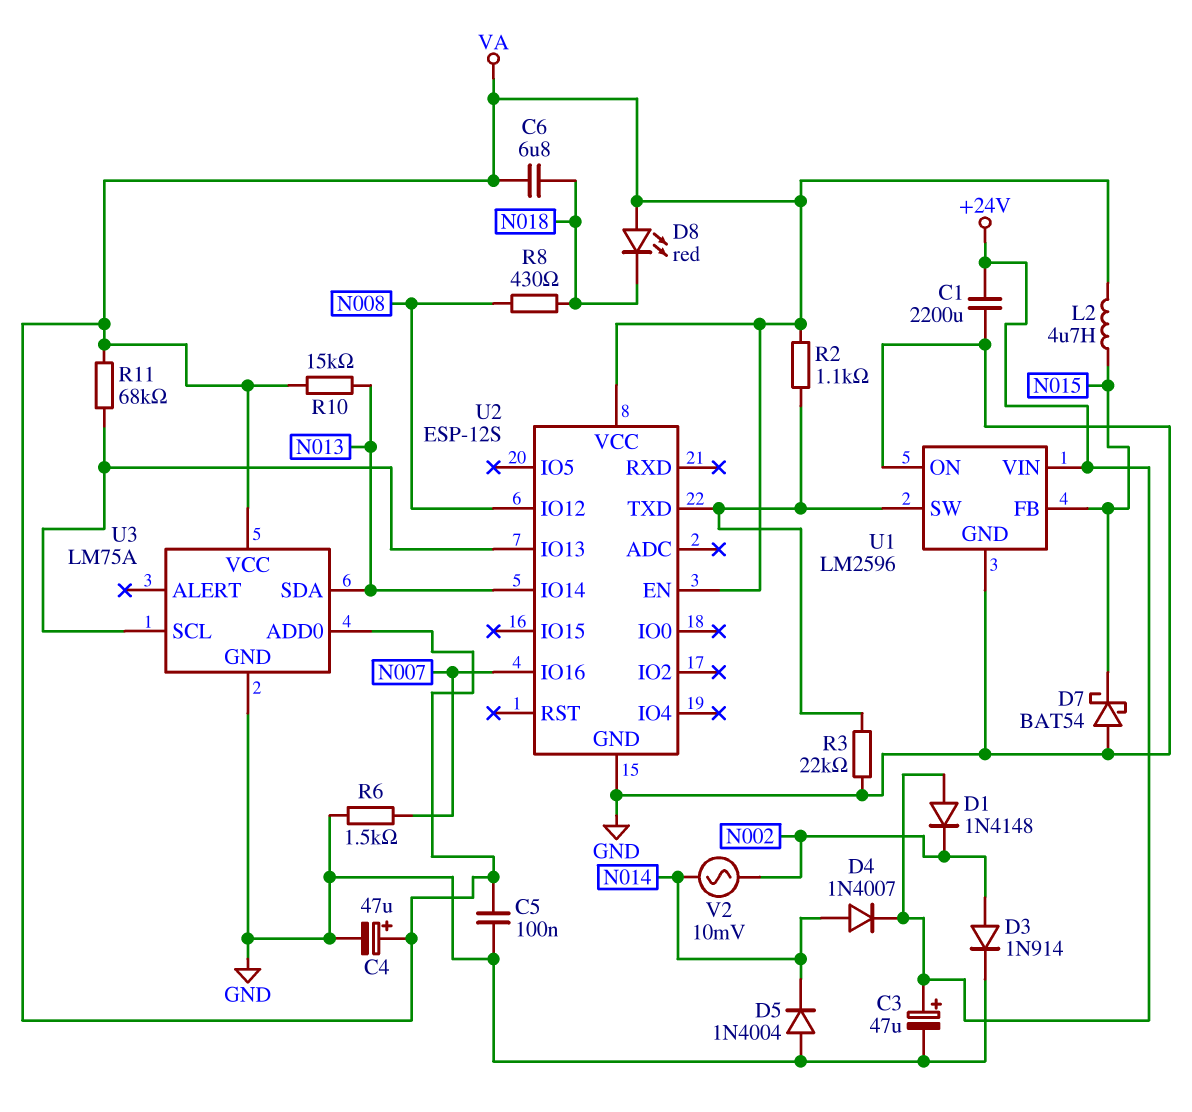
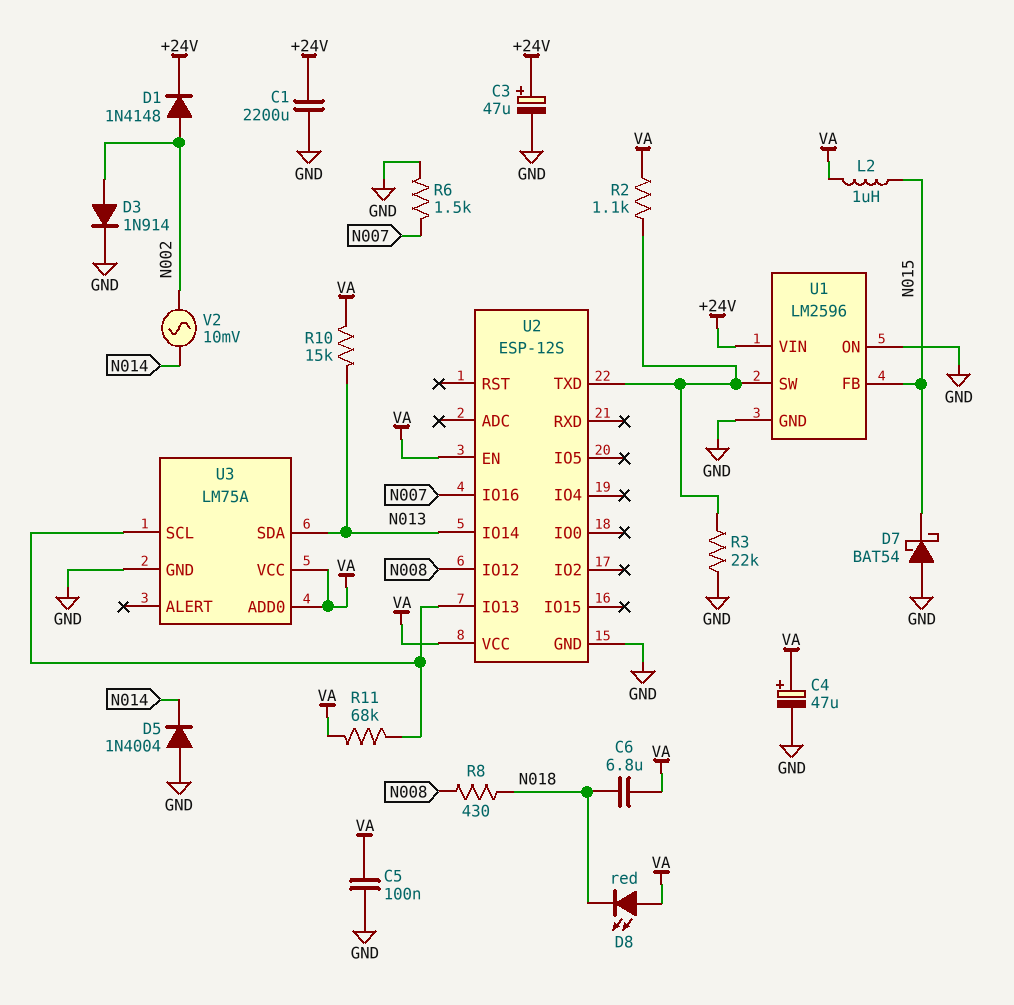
D1: diode 1N4148 (A +24V, K N002) -> diode 1N4148 (A N002, K +24V)
D4: diode 1N4007 (A N014, K +24V) -> none
L2: 4.7uH (N015, VA) -> 1uH (N015, VA)

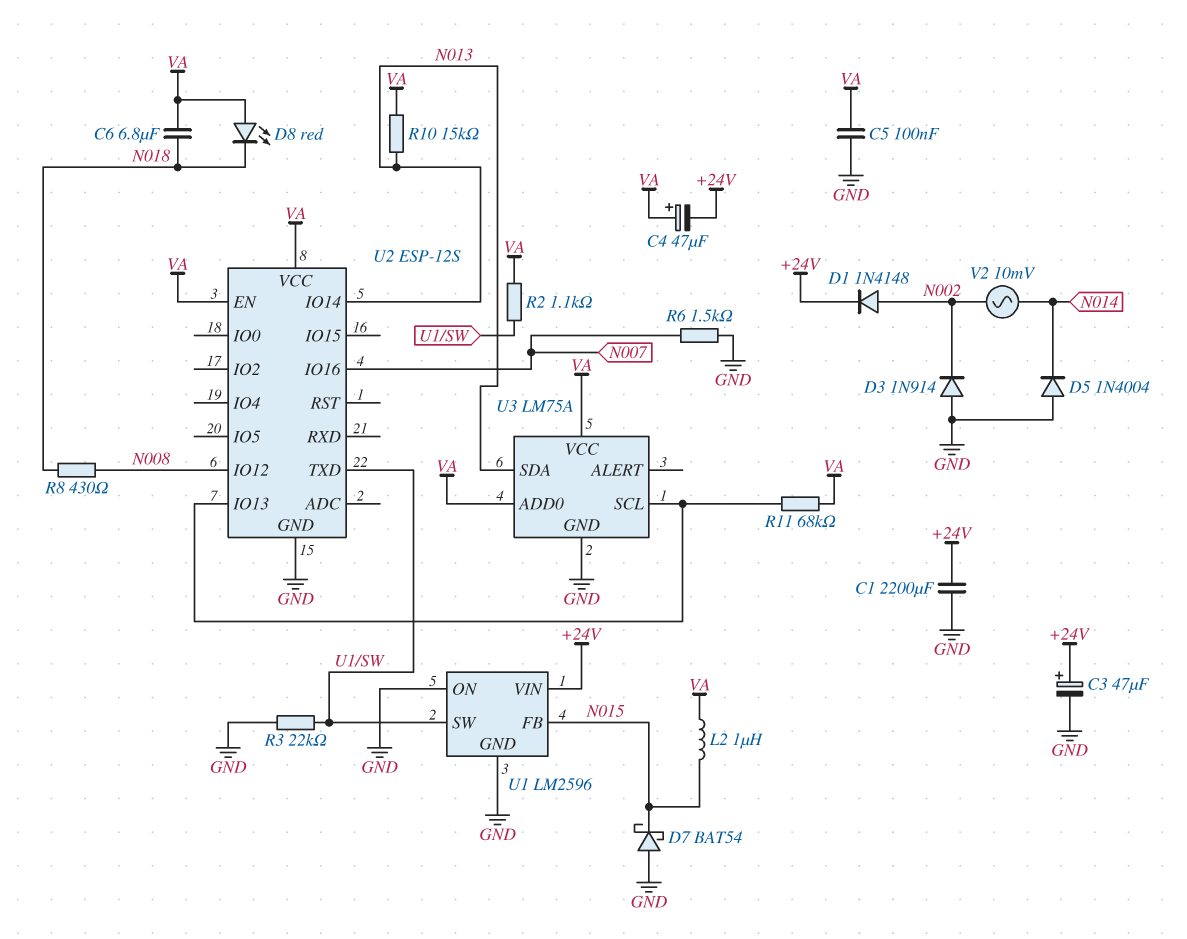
C4: 47uF (plus VA, minus GND) -> 47uF (plus VA, minus +24V)
D3: diode 1N914 (A N002, K GND) -> diode 1N914 (A GND, K N002)

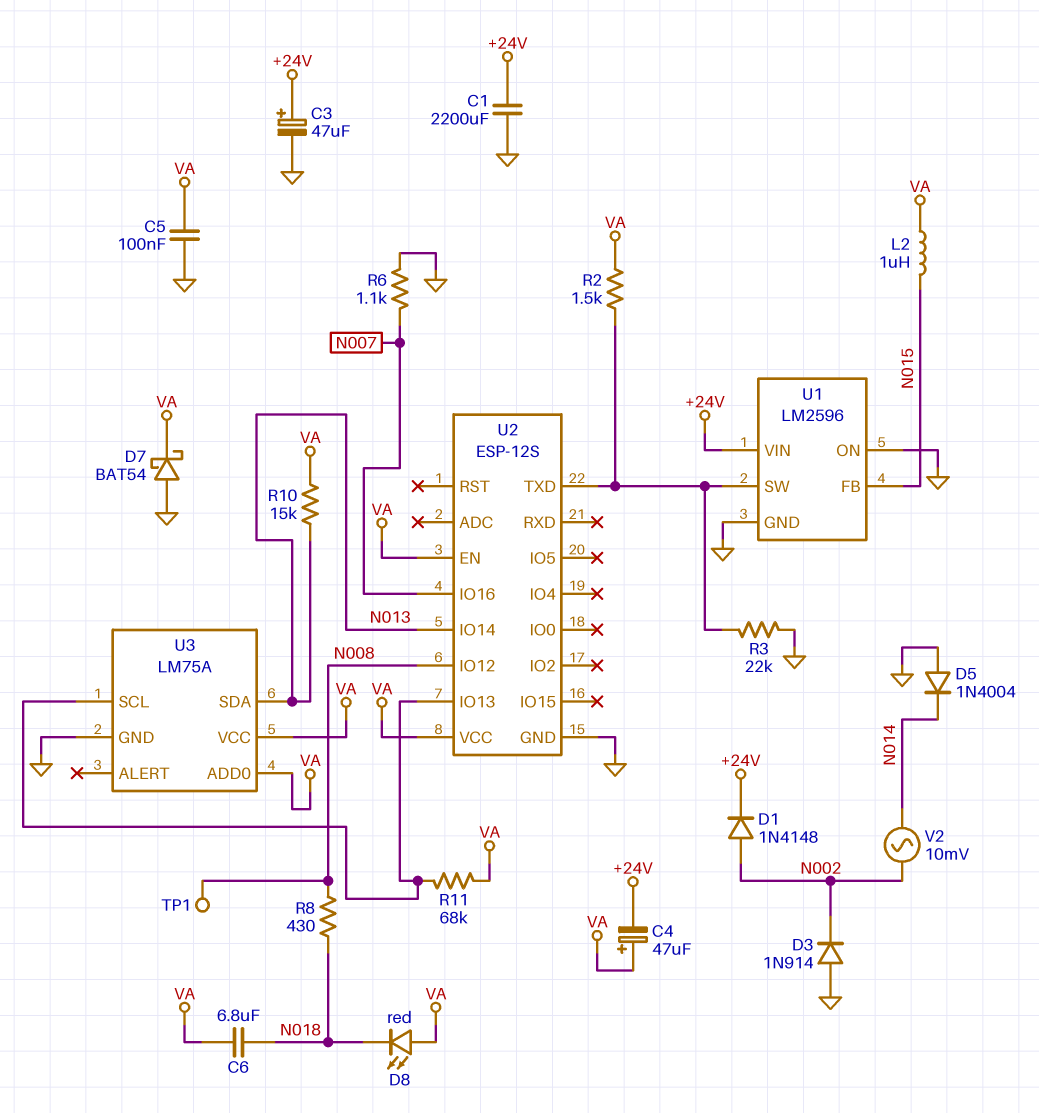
D7: schottky BAT54 (A GND, K N015) -> schottky BAT54 (A GND, K VA)
R2: 1.1k (U1/SW, VA) -> 1.5k (U1/SW, VA)
R6: 1.5k (GND, N007) -> 1.1k (GND, N007)
TP1: none -> test point (N008)

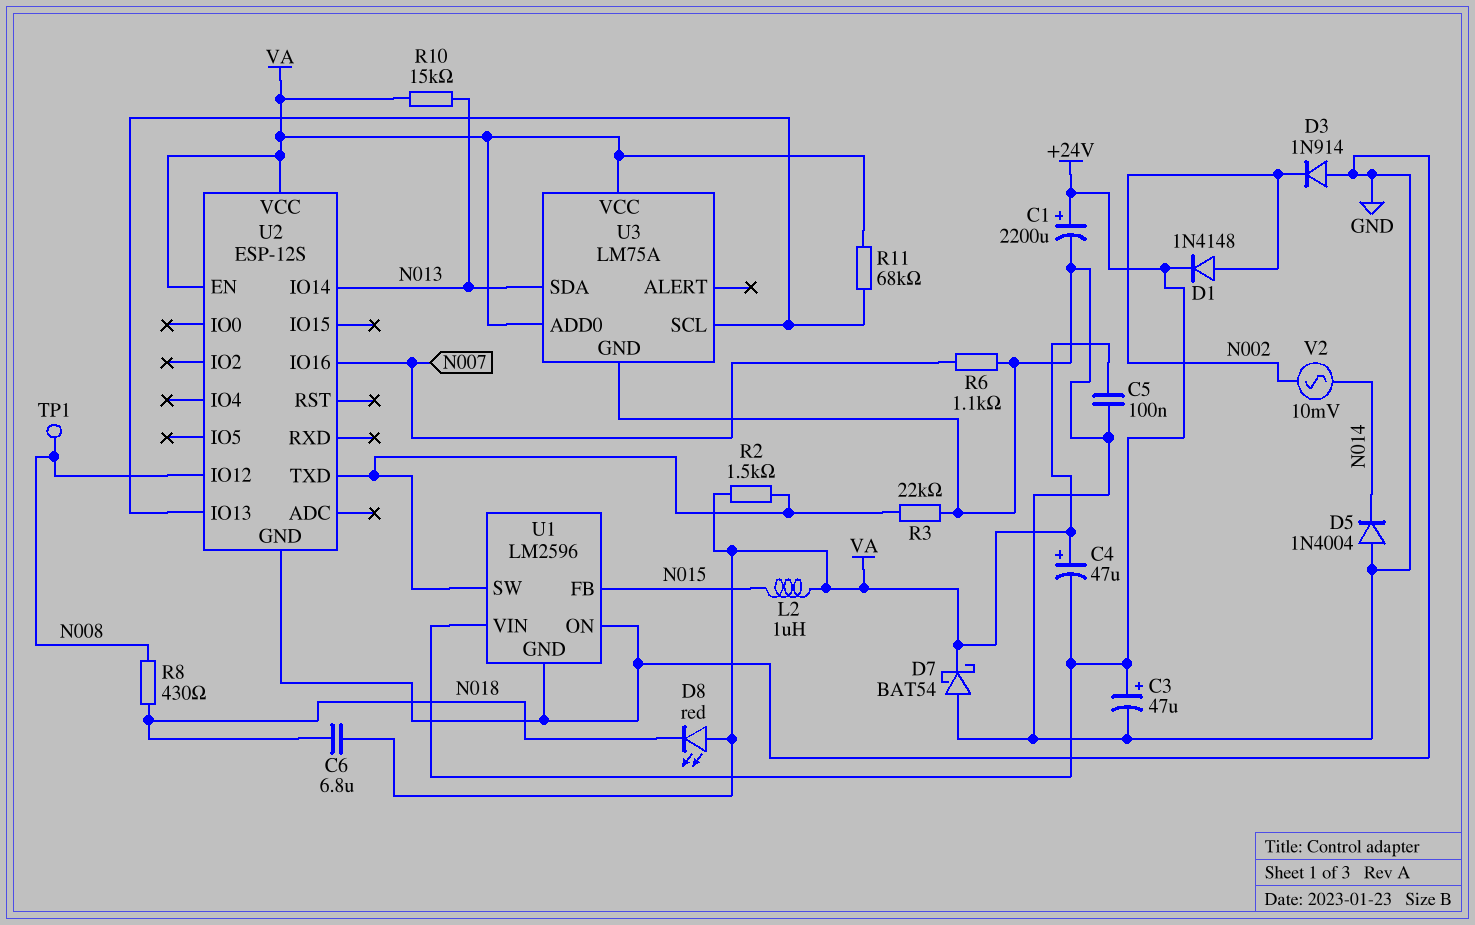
C1: 2200uF (+24V, GND) -> 2200uF (plus +24V, minus GND)

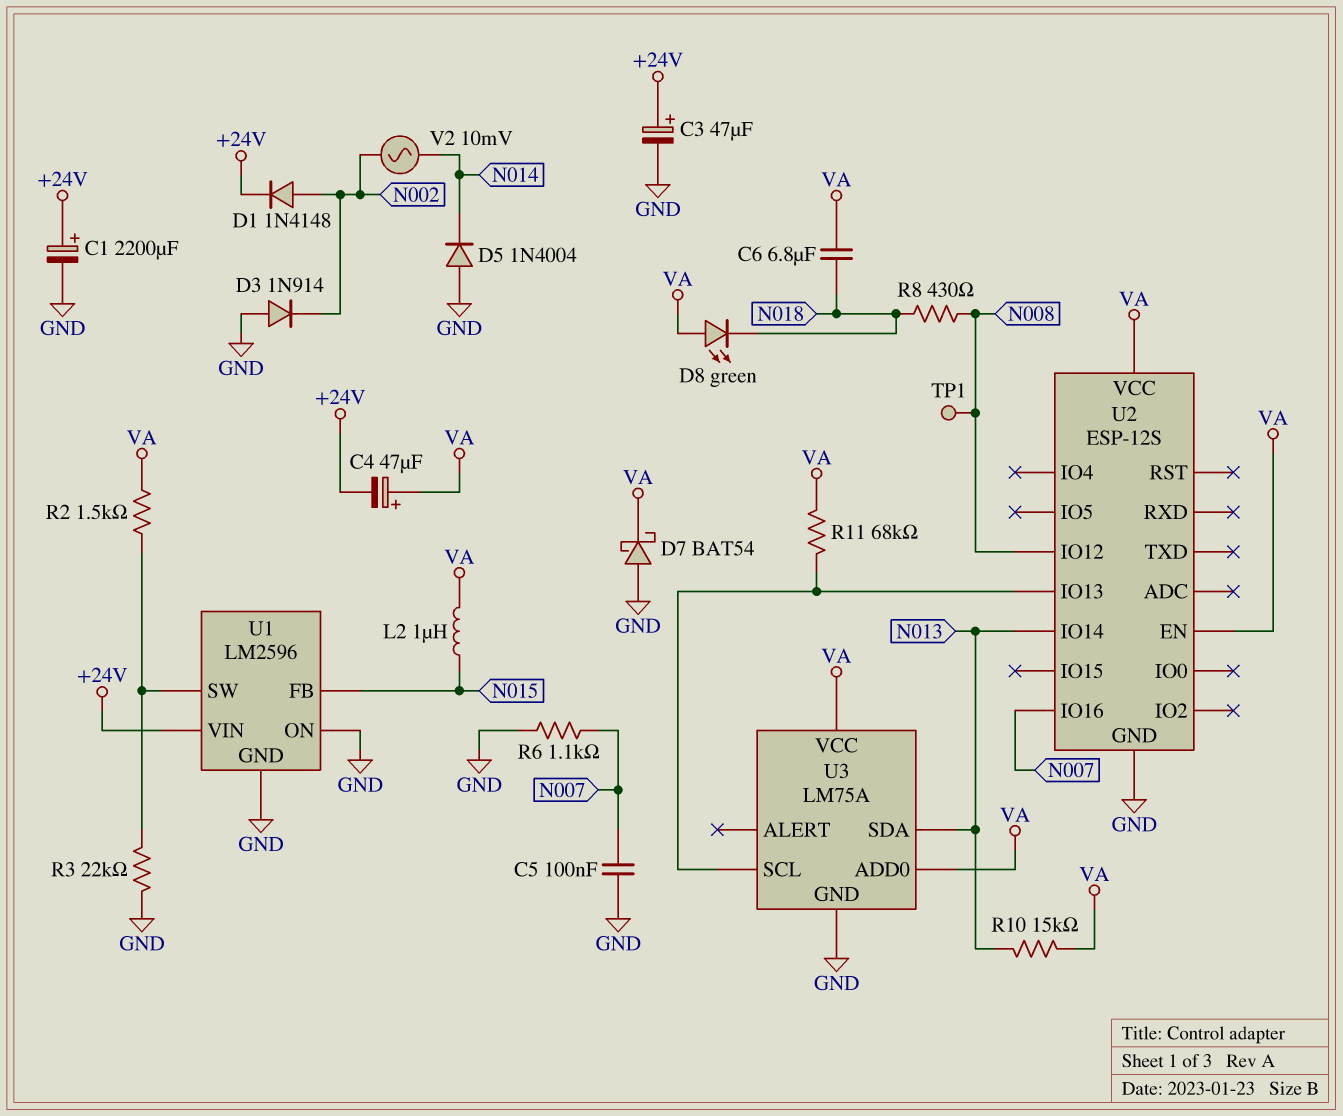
C5: 100nF (GND, VA) -> 100nF (GND, N007)
D8: LED red (A VA, K N018) -> LED green (A VA, K N018)
U2 pin TXD: U1/SW -> none

